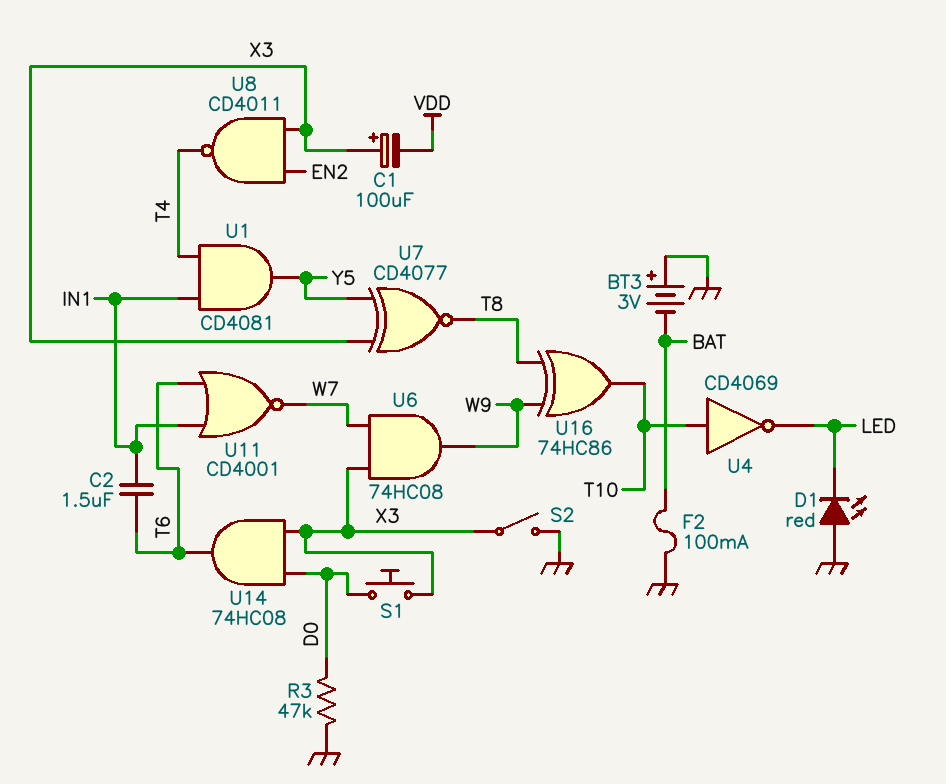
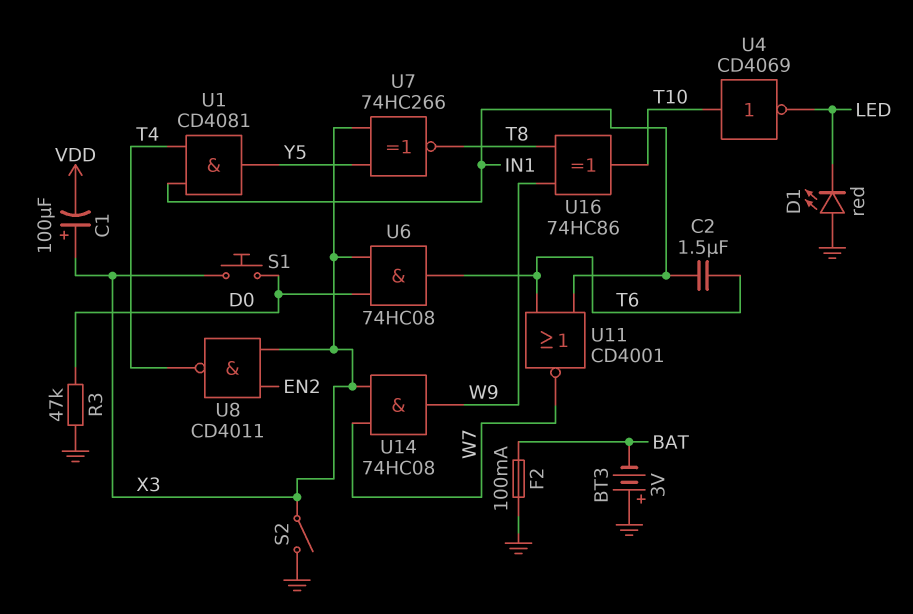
U6: AND 74HC08 (in W7, in X3, out W9) -> AND 74HC08 (in D0, in X3, out T6)
U7: XNOR CD4077 (in X3, in Y5, out T8) -> XNOR 74HC266 (in X3, in Y5, out T8)
U14: AND 74HC08 (in D0, in X3, out T6) -> AND 74HC08 (in W7, in X3, out W9)

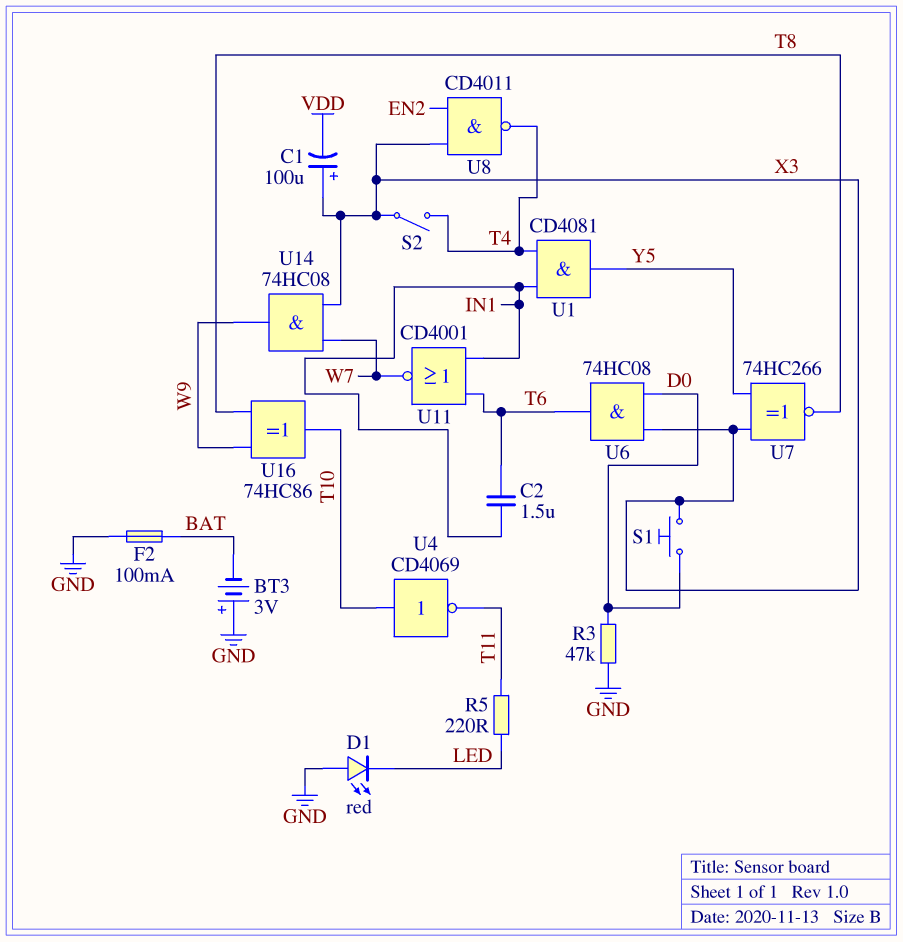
R5: none -> 220 (LED, T11)
S2: switch (GND, X3) -> switch (T4, X3)
U4: NOT CD4069 (in T10, out LED) -> NOT CD4069 (in T10, out T11)

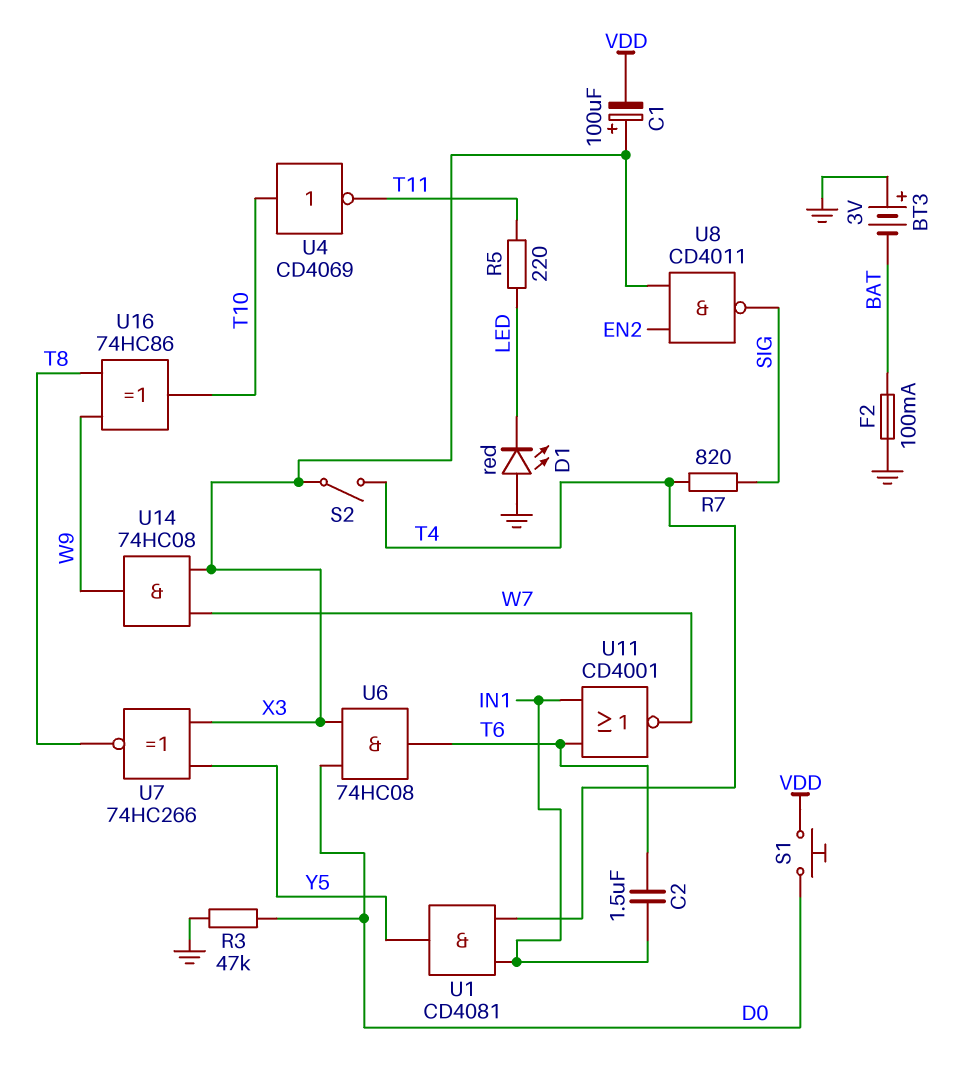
R7: none -> 820 (SIG, T4)
S1: button (D0, X3) -> button (D0, VDD)
U8: NAND CD4011 (in EN2, in X3, out T4) -> NAND CD4011 (in EN2, in X3, out SIG)

